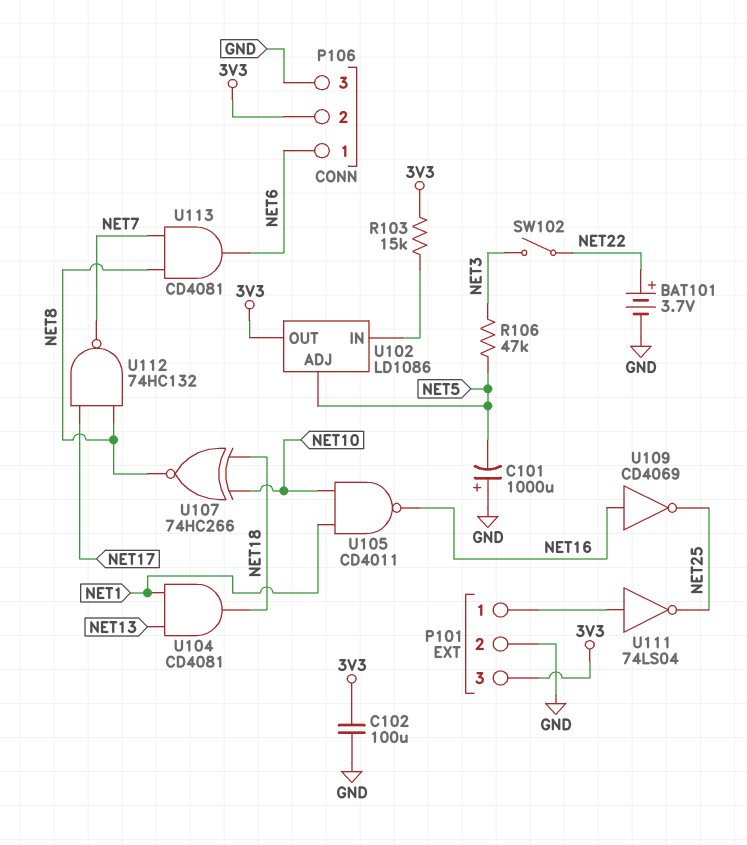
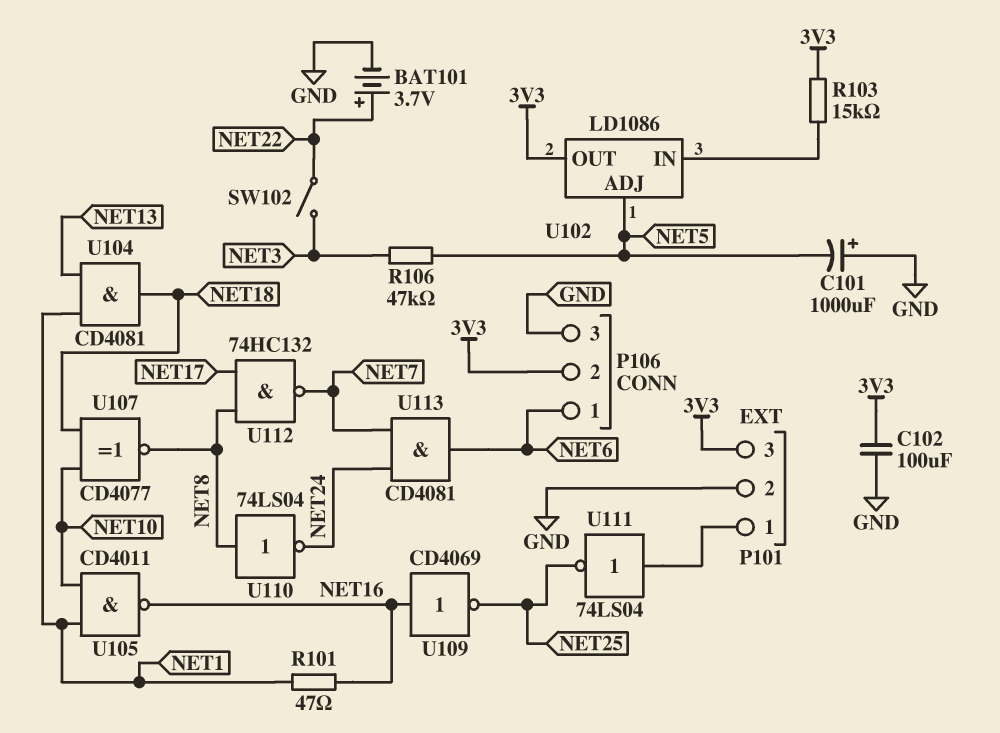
R101: none -> 47 (NET1, NET16)
U107: XNOR 74HC266 (in NET10, in NET18, out NET8) -> XNOR CD4077 (in NET10, in NET18, out NET8)
U110: none -> NOT 74LS04 (in NET8, out NET24)
U113: AND CD4081 (in NET7, in NET8, out NET6) -> AND CD4081 (in NET7, in NET24, out NET6)

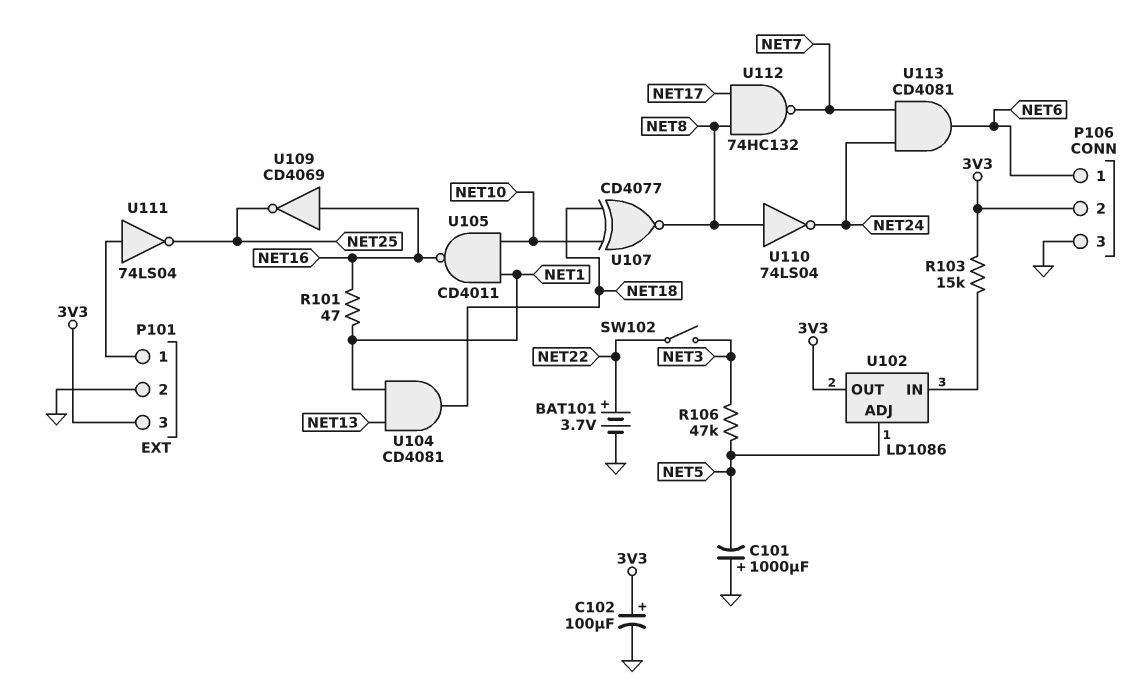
C102: 100uF (3V3, GND) -> 100uF (plus 3V3, minus GND)

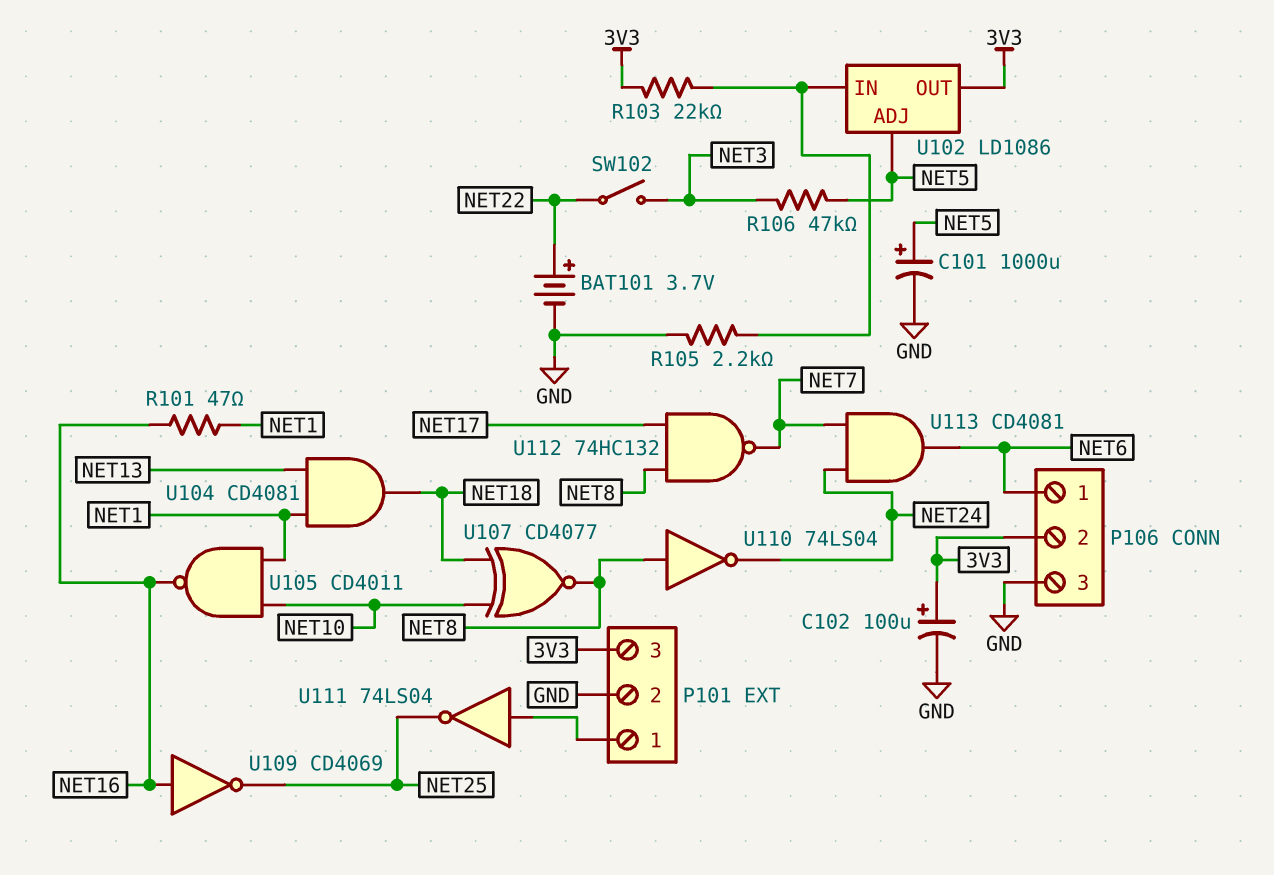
C101: 1000uF (plus GND, minus NET5) -> 1000uF (plus NET5, minus GND)
R103: 15k (3V3, U102/IN) -> 22k (3V3, U102/IN)
R105: none -> 2.2k (GND, U102/IN)

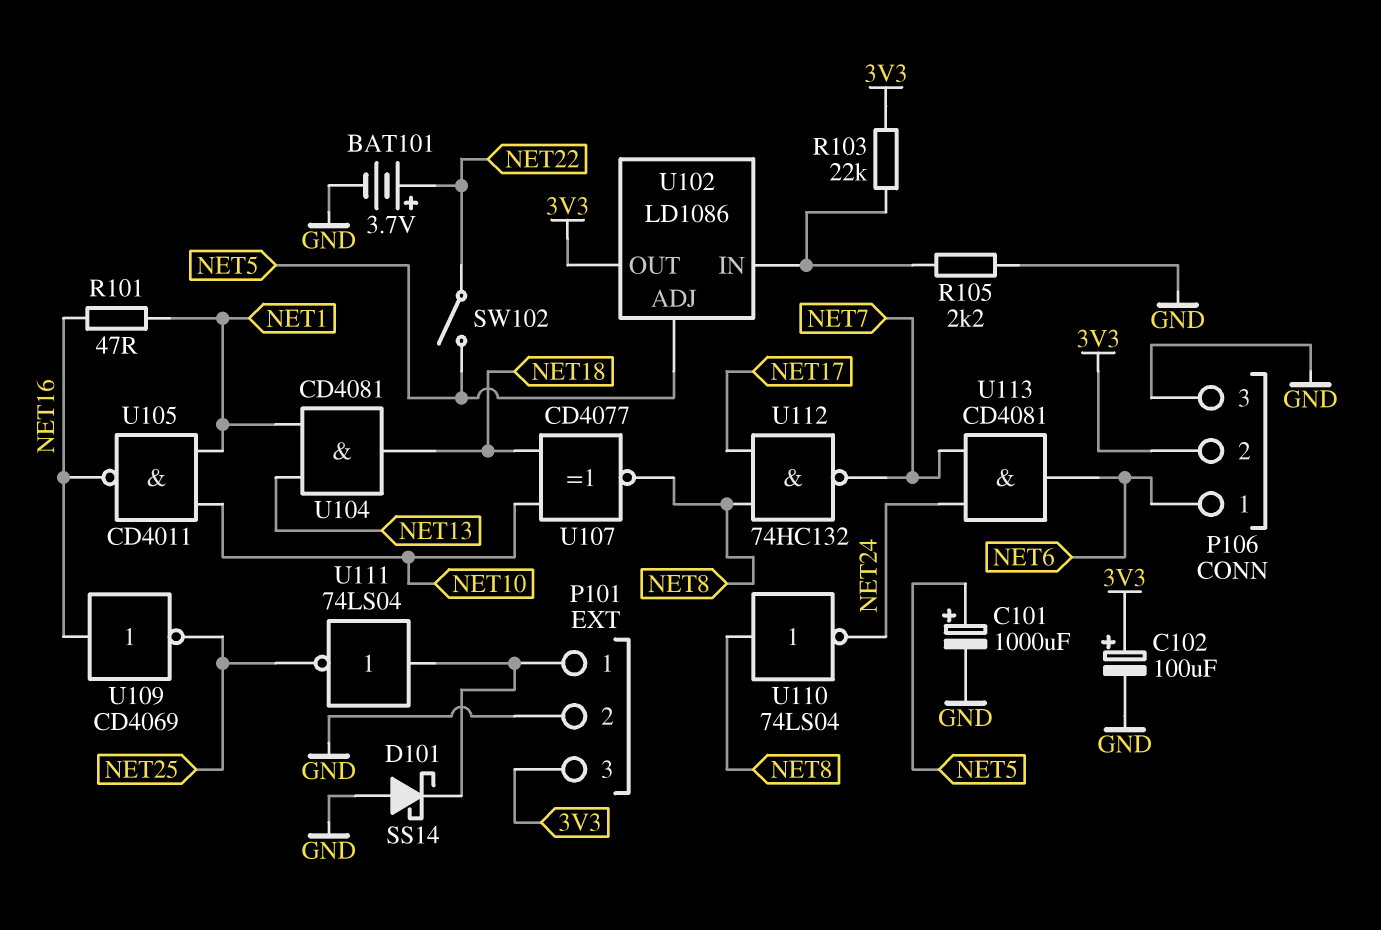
D101: none -> schottky SS14 (A GND, K P101/1)
R106: 47k (NET3, NET5) -> none
SW102: switch (NET3, NET22) -> switch (NET5, NET22)

